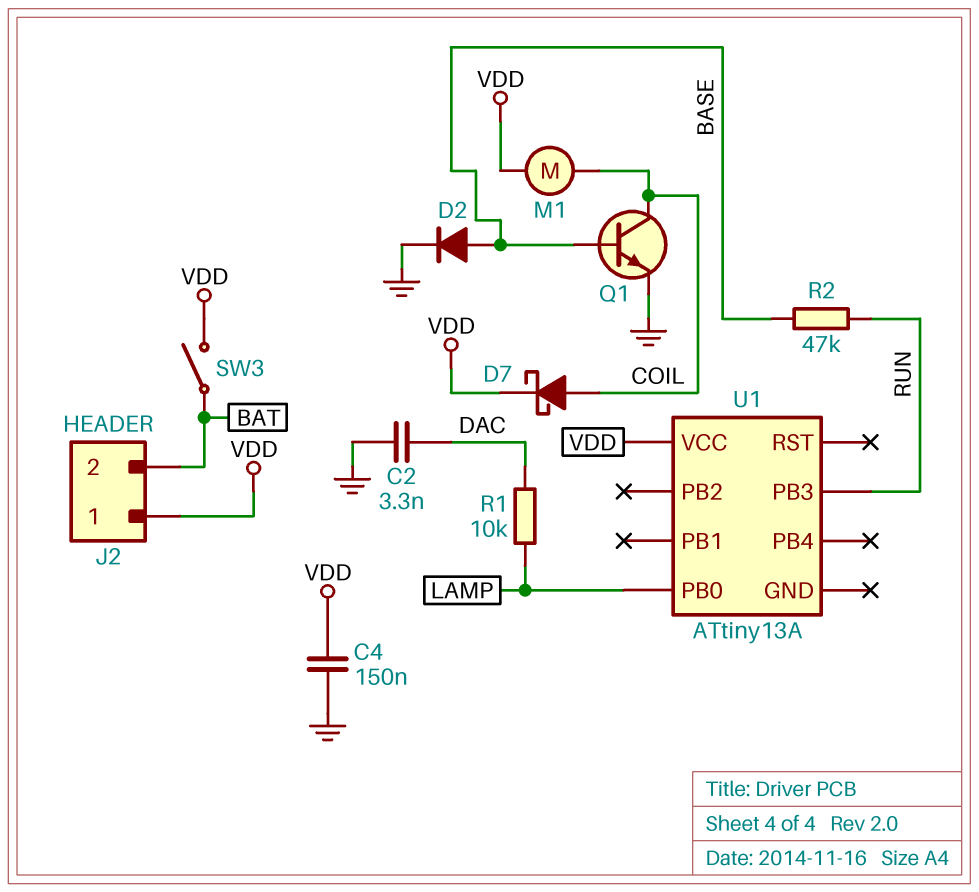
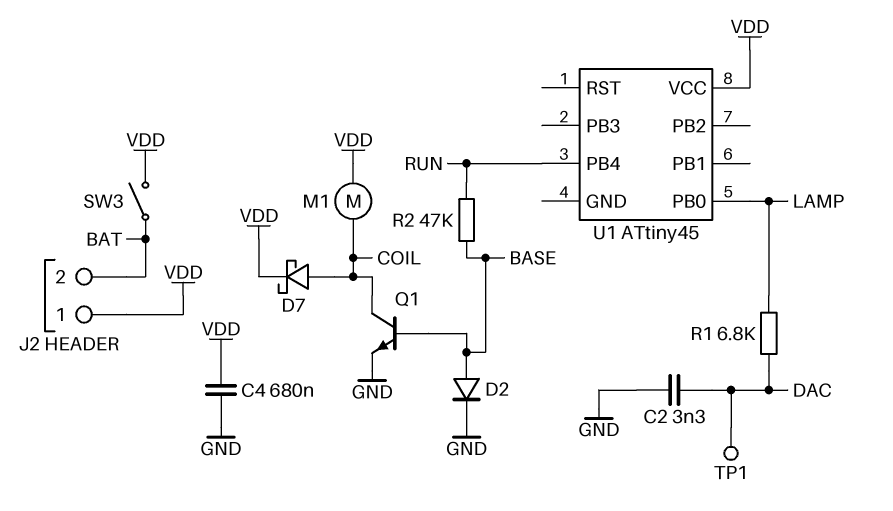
C4: 150nF (GND, VDD) -> 680nF (GND, VDD)
R1: 10k (DAC, LAMP) -> 6.8k (DAC, LAMP)
TP1: none -> test point (DAC)
U1: ATtiny13A -> ATtiny45
U1 pin PB3: RUN -> none
U1 pin PB4: none -> RUN

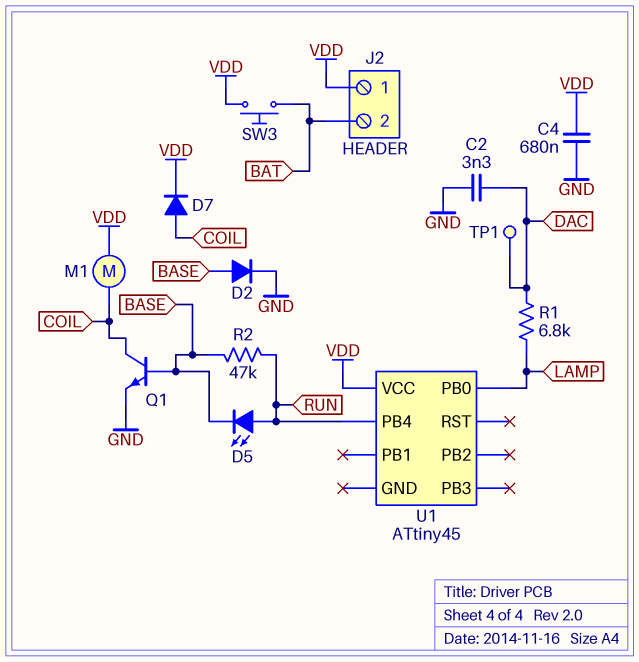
D5: none -> LED (A RUN, K BASE)
D7: schottky (A COIL, K VDD) -> diode (A COIL, K VDD)
SW3: switch (BAT, VDD) -> button (BAT, VDD)

